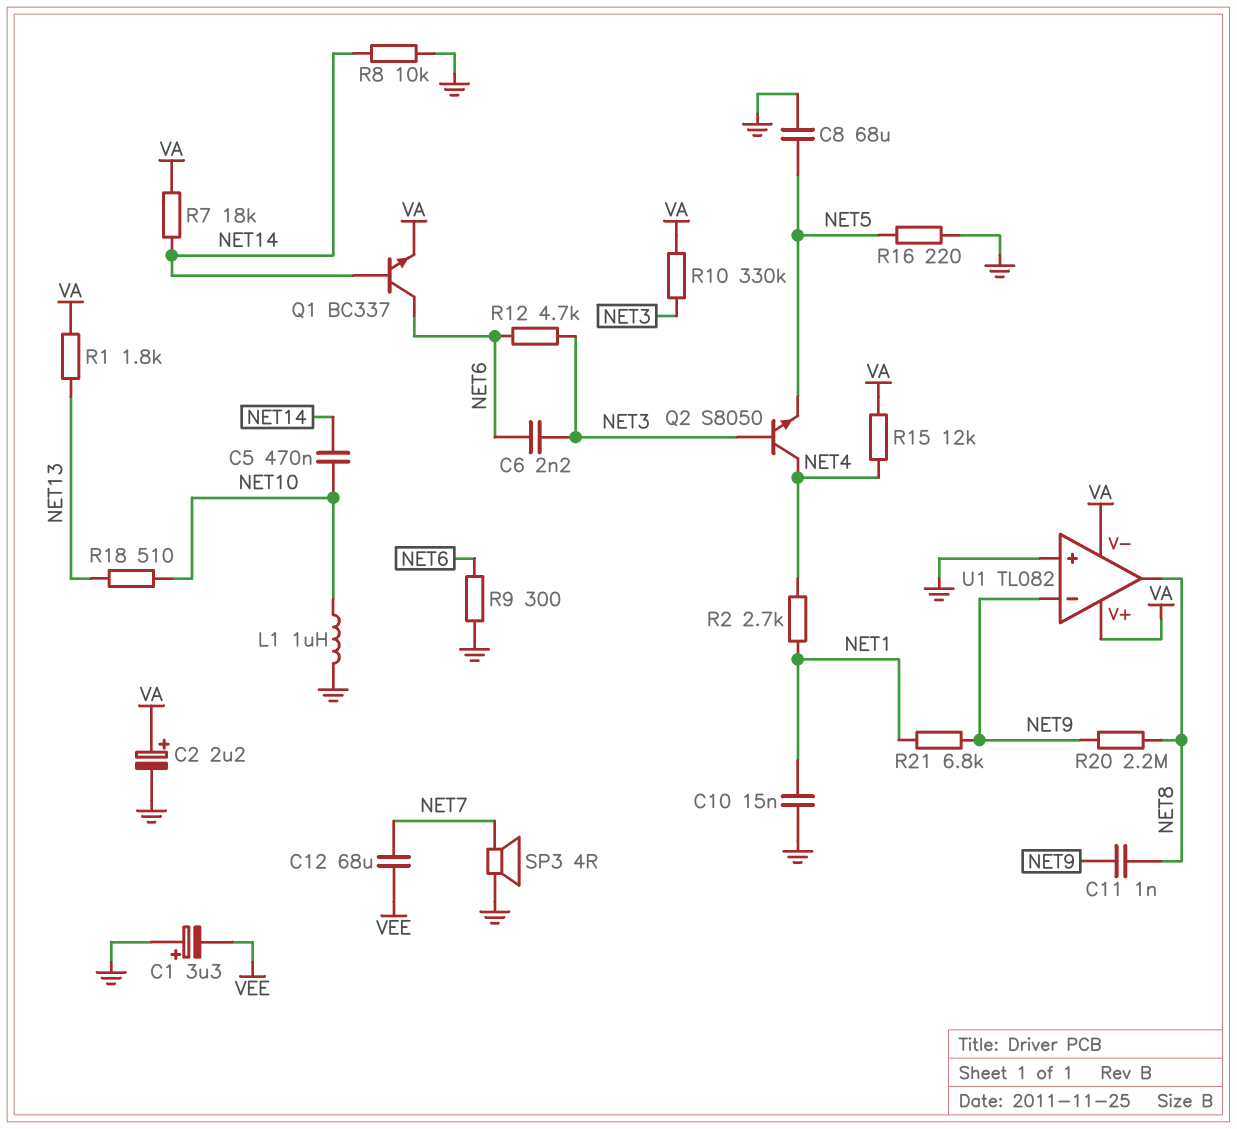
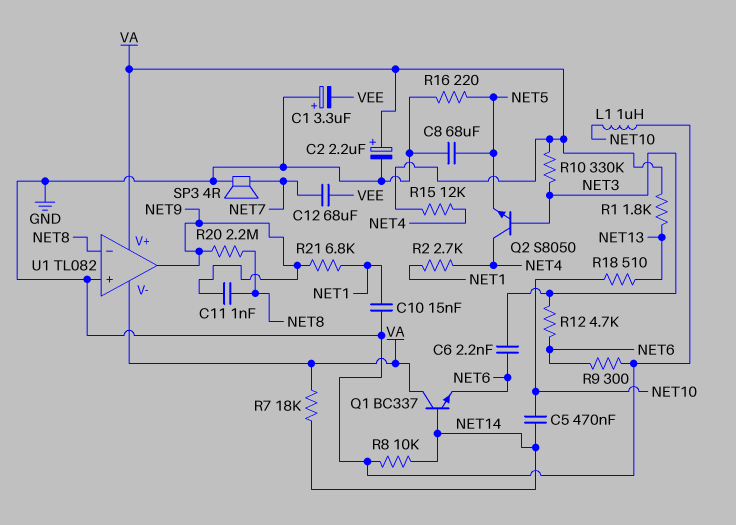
Q1: NPN BC337 (B NET14, C NET6, E VA) -> NPN BC337 (B NET14, C VA, E NET6)
U1 pin in-: NET9 -> NET8
U1 pin out: NET8 -> NET9

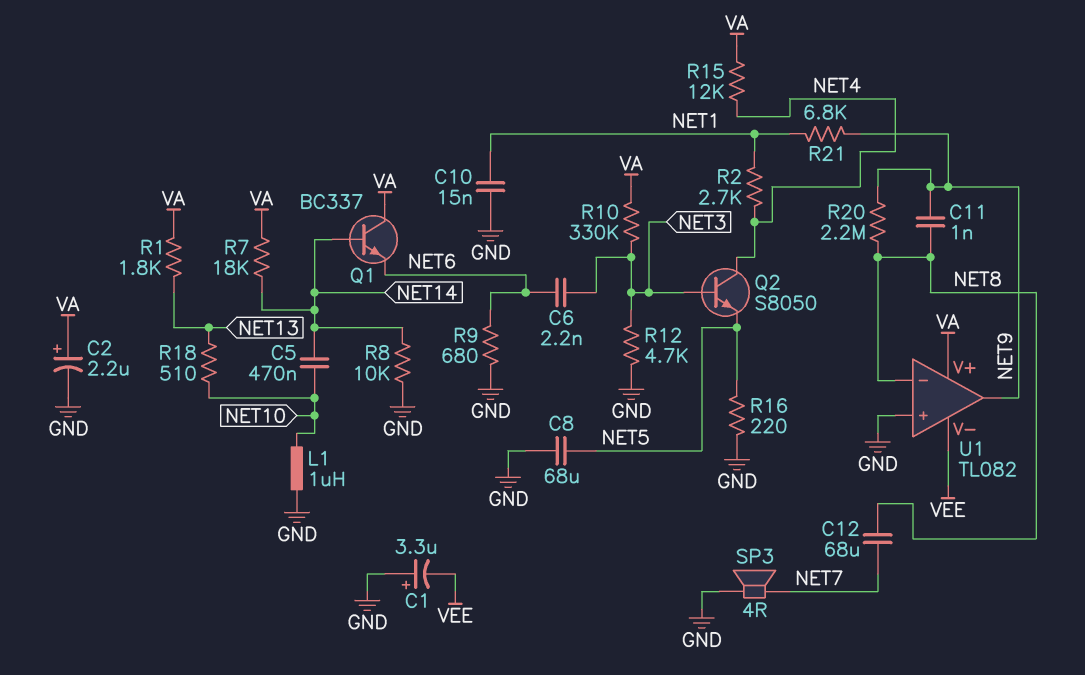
C12: 68uF (NET7, VEE) -> 68uF (NET7, NET8)
R9: 300 (GND, NET6) -> 680 (GND, NET6)
R12: 4.7k (NET3, NET6) -> 4.7k (GND, NET3)
U1 pin V-: VA -> VEE

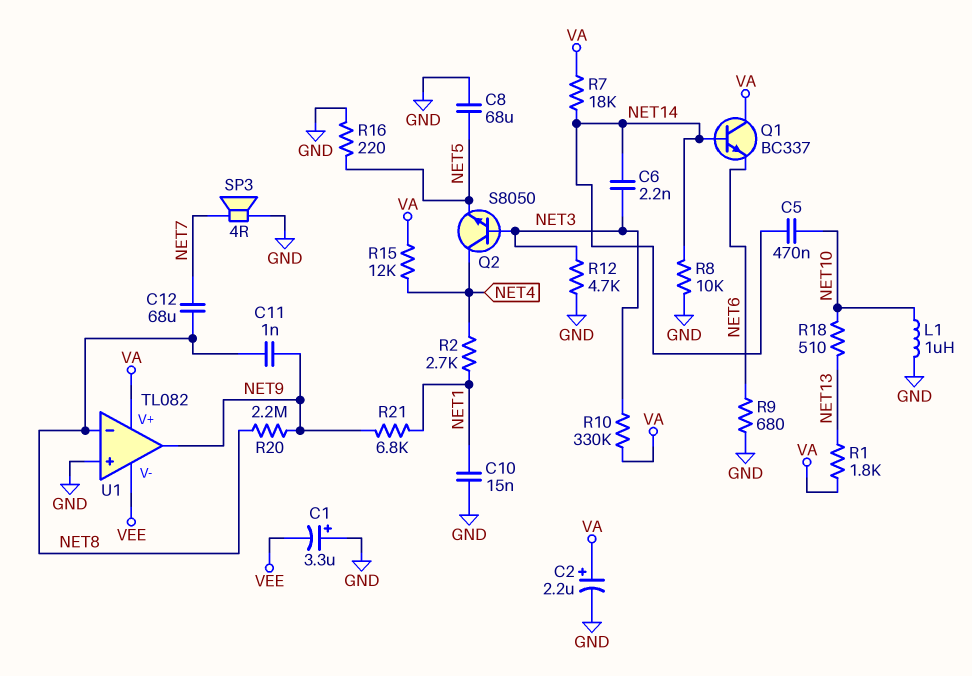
C6: 2.2nF (NET3, NET6) -> 2.2nF (NET3, NET14)

